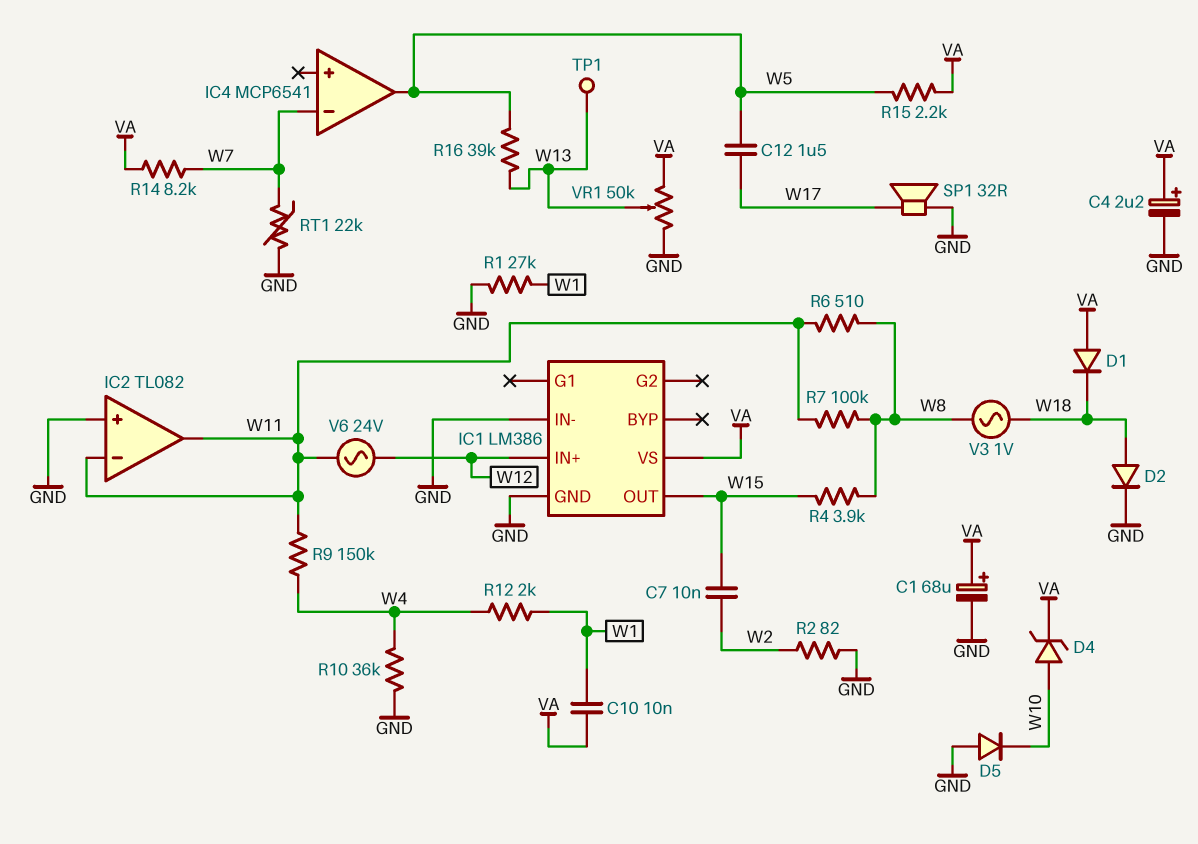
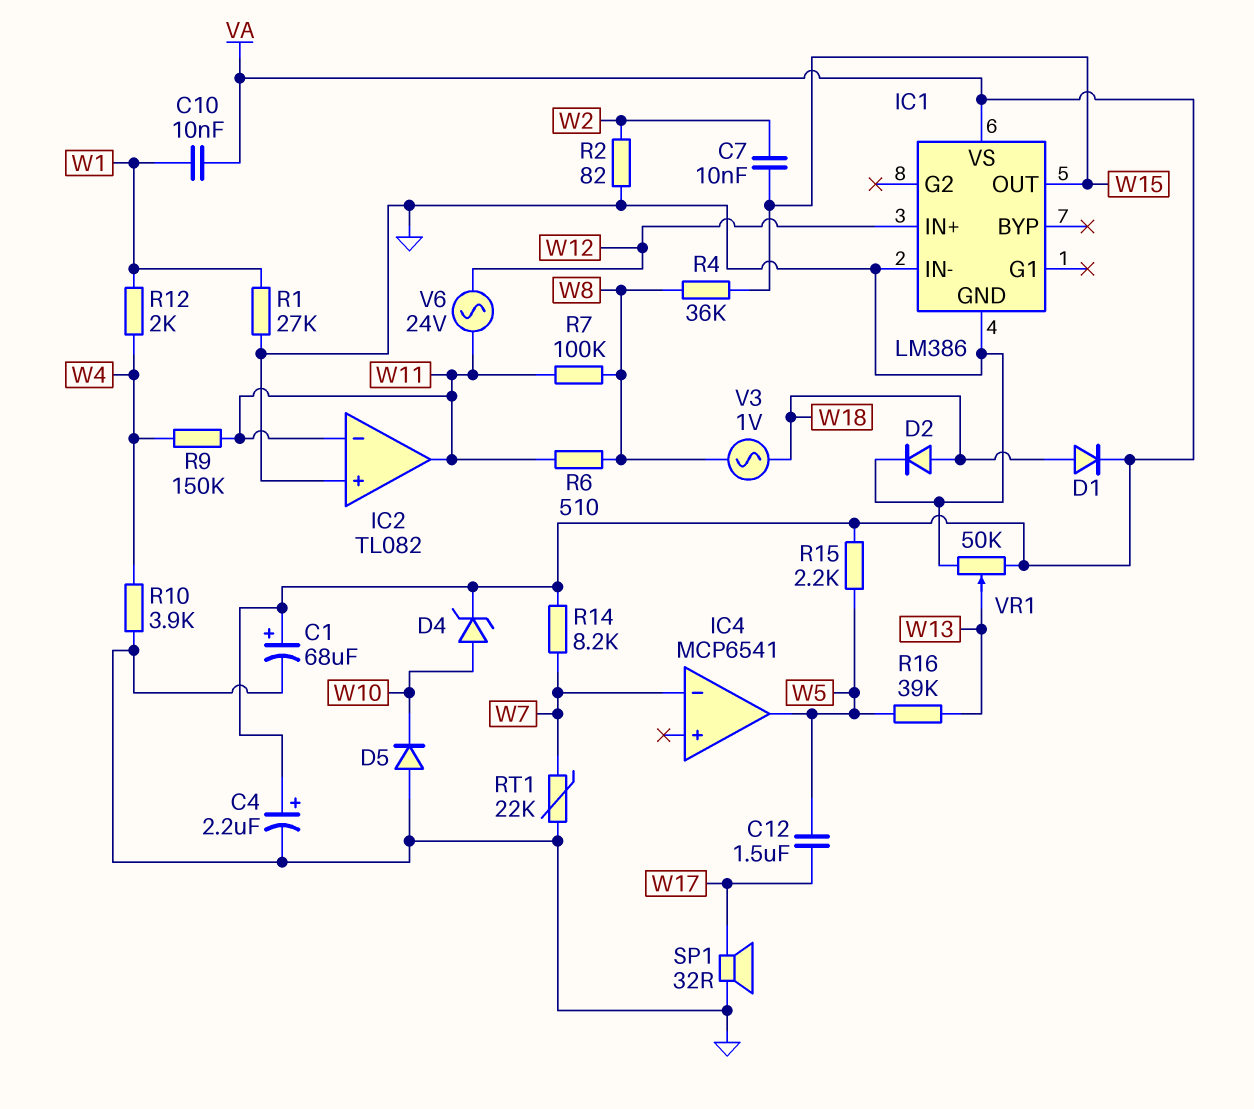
D1: diode (A VA, K W18) -> diode (A W18, K VA)
R4: 3.9k (W8, W15) -> 36k (W8, W15)
R10: 36k (GND, W4) -> 3.9k (GND, W4)
TP1: test point (W13) -> none

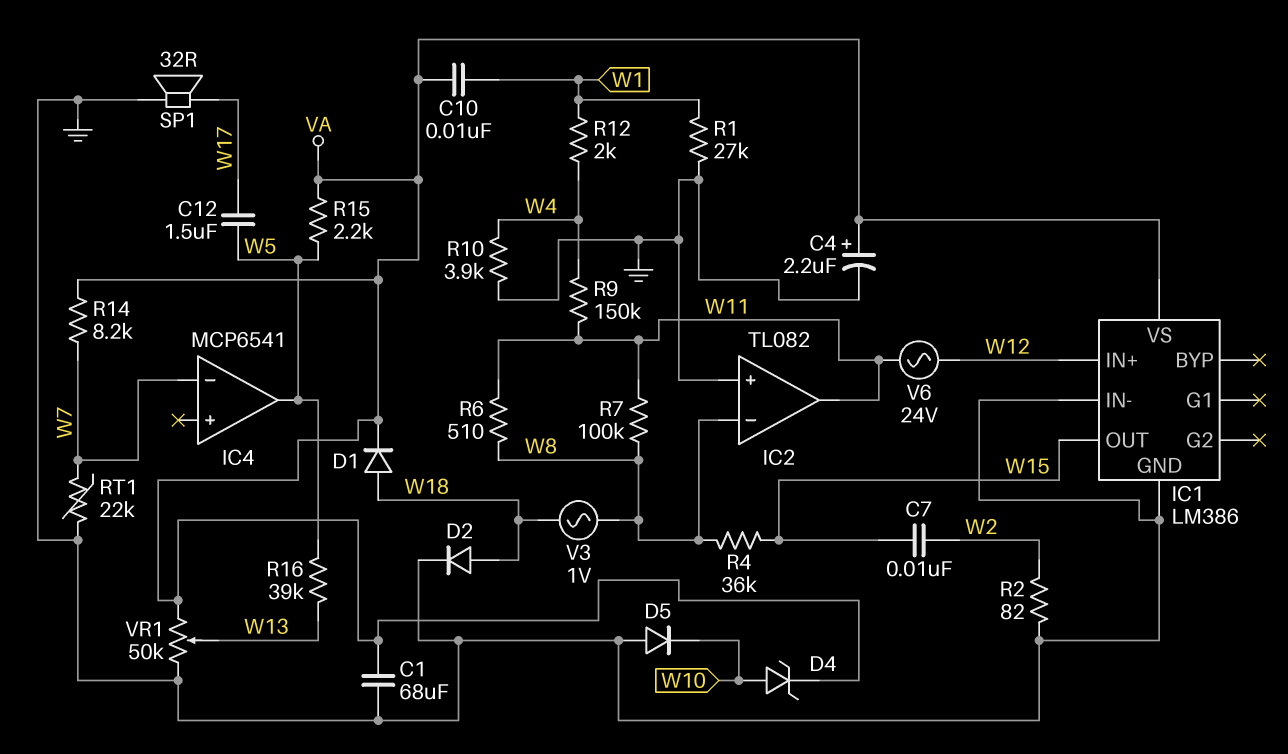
C1: 68uF (plus VA, minus GND) -> 68uF (GND, VA)
IC2 pin in-: W11 -> W8

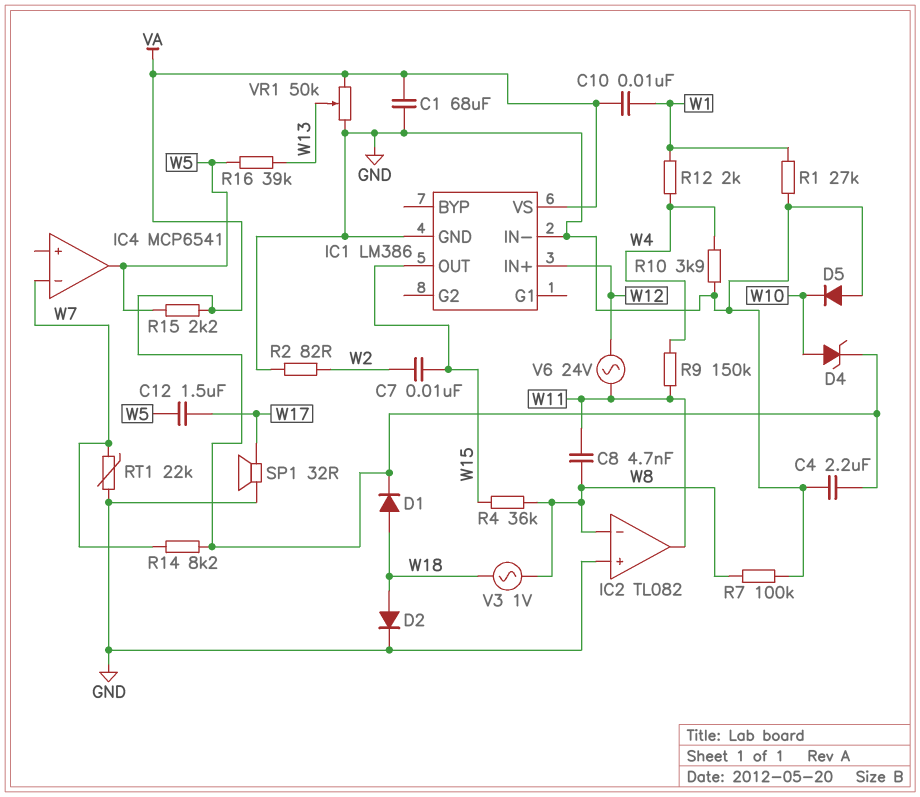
C4: 2.2uF (plus VA, minus GND) -> 2.2uF (GND, VA)
C8: none -> 4.7nF (W8, W11)
R6: 510 (W8, W11) -> none
R7: 100k (W8, W11) -> 100k (GND, W8)

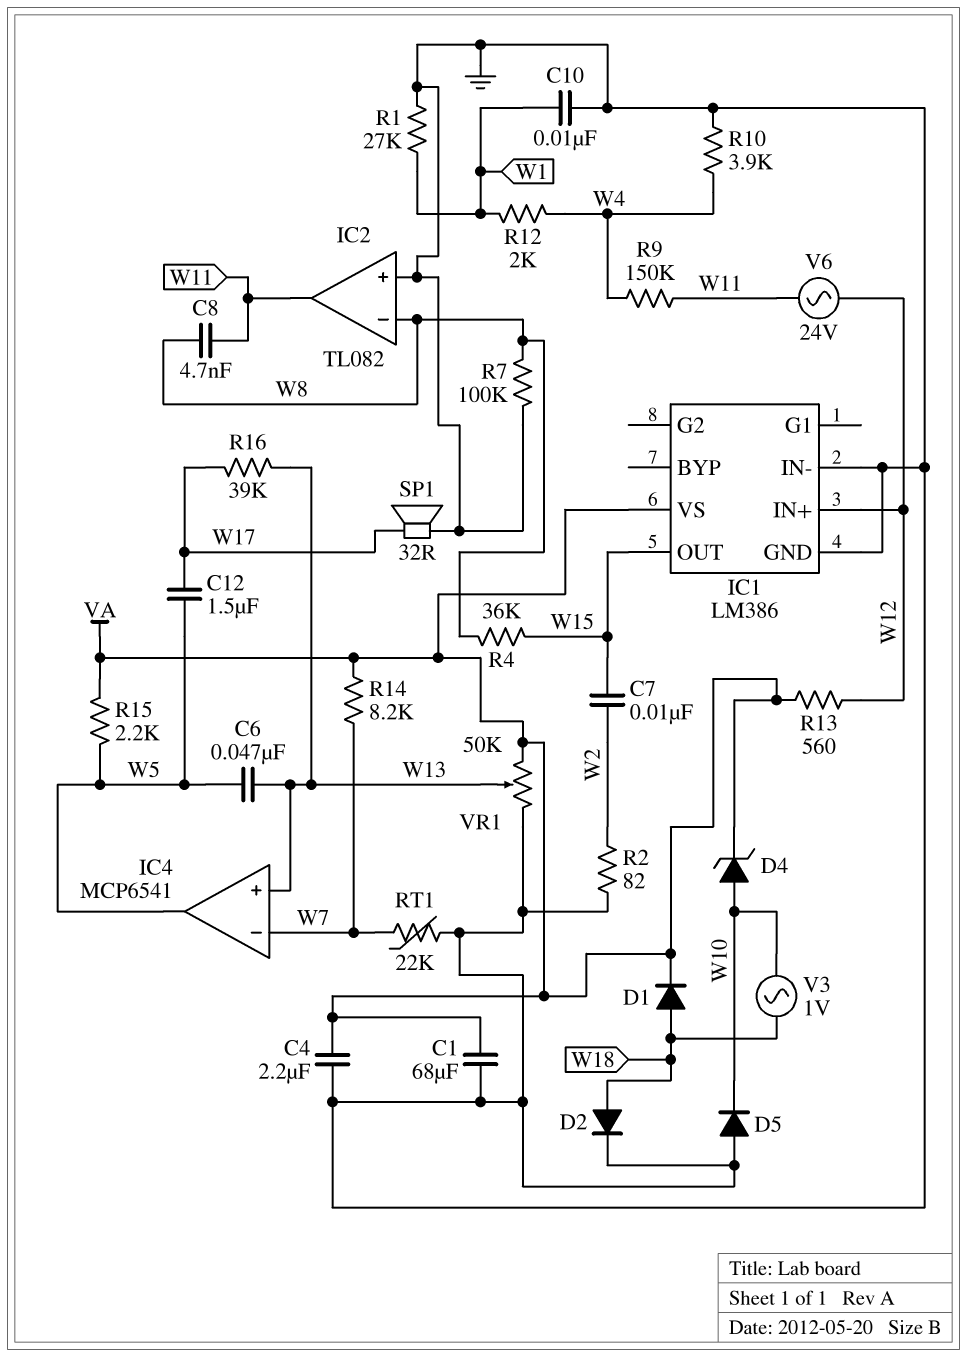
C6: none -> 47nF (W5, W13)
C10: 10nF (VA, W1) -> 10nF (GND, W1)
IC4 pin in+: none -> W13
R13: none -> 560 (VA, W12)
R16: 39k (W5, W13) -> 39k (W13, W17)
V3: AC 1V (W8, W18) -> AC 1V (W10, W18)

